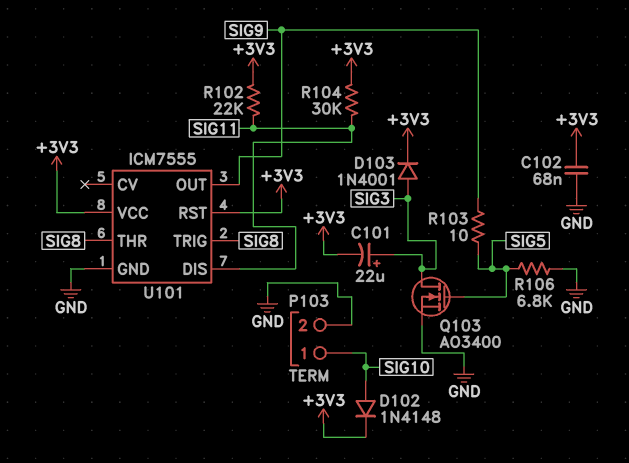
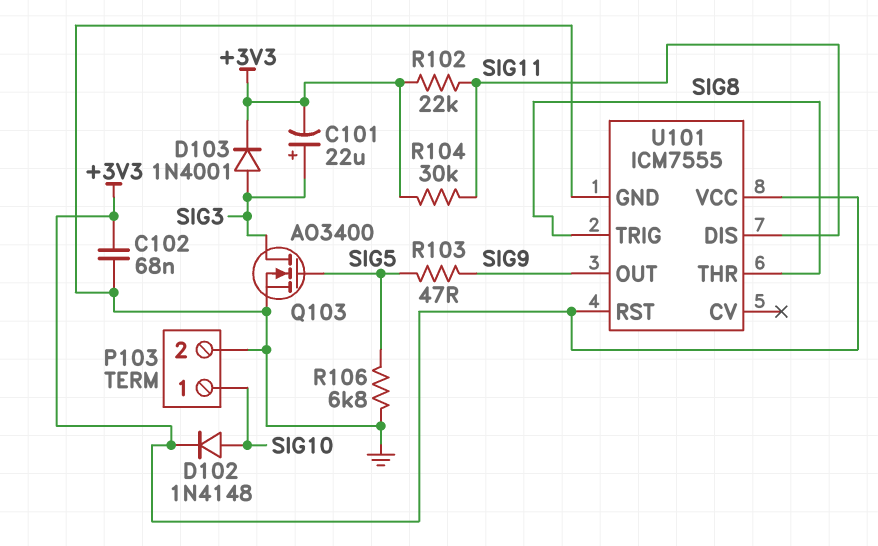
R103: 10 (SIG5, SIG9) -> 47 (SIG5, SIG9)

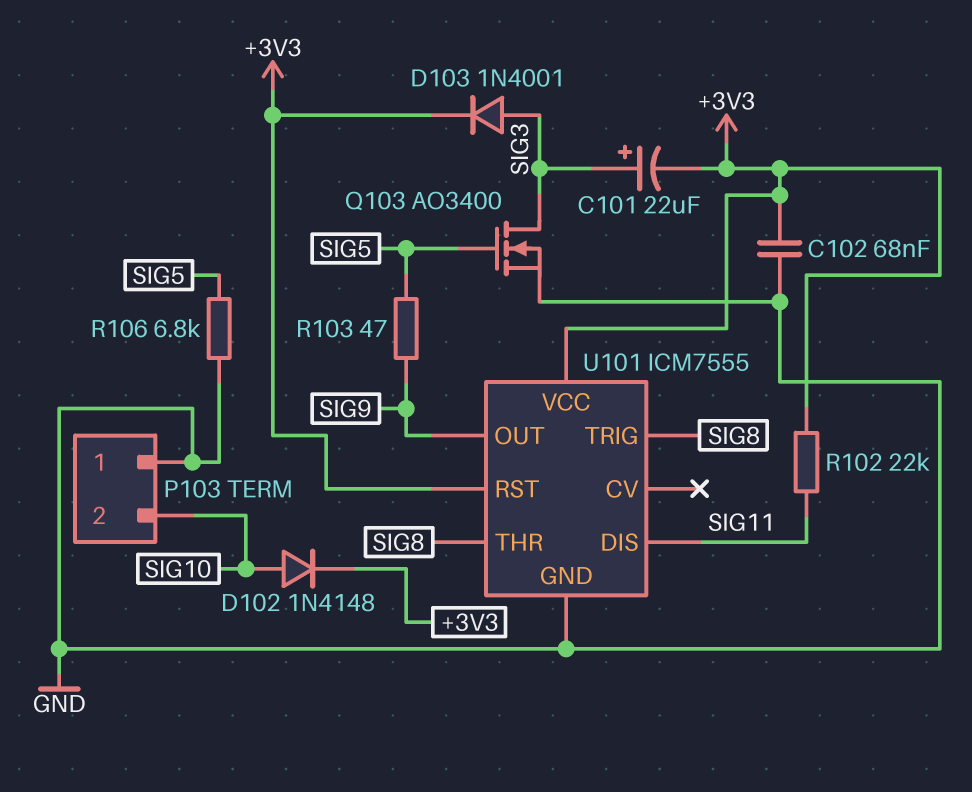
P103 pin 1: SIG10 -> GND
P103 pin 2: GND -> SIG10
R104: 30k (+3V3, SIG11) -> none

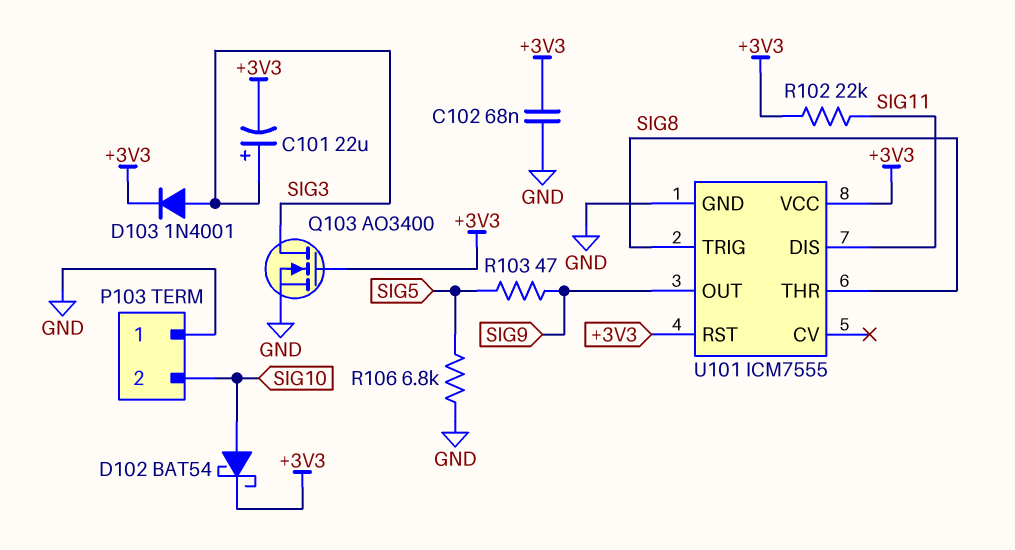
D102: diode 1N4148 (A SIG10, K +3V3) -> schottky BAT54 (A SIG10, K +3V3)
Q103: NMOS AO3400 (G SIG5, D SIG3, S GND) -> NMOS AO3400 (G +3V3, D SIG3, S GND)

